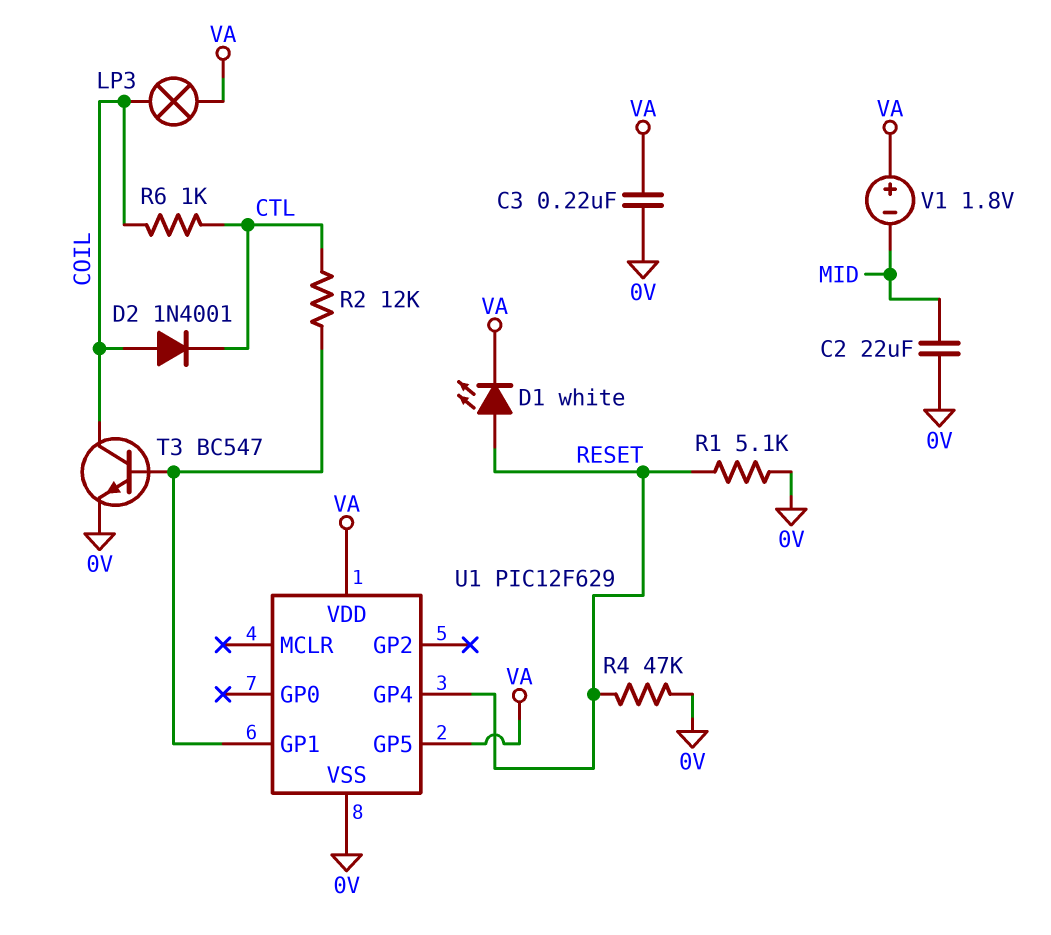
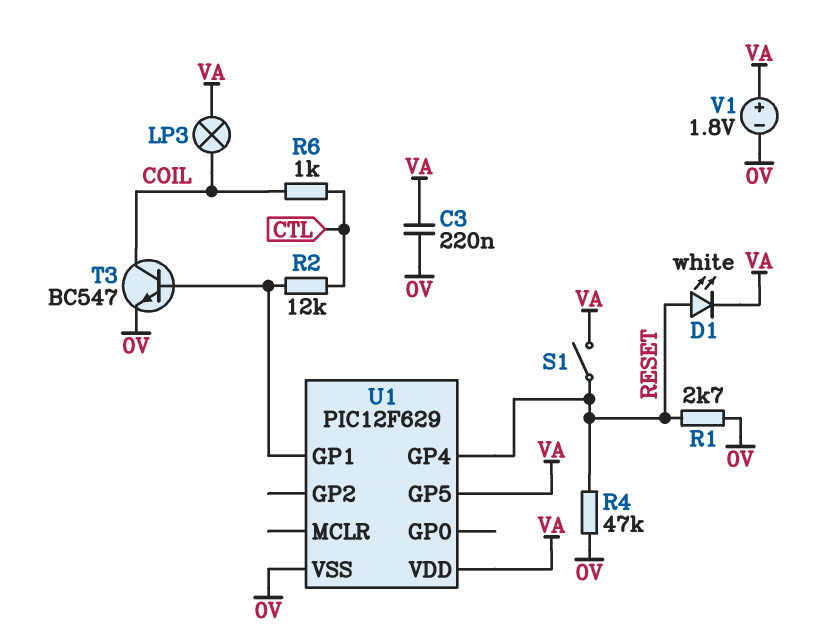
C2: 22uF (0V, MID) -> none
D2: diode 1N4001 (A COIL, K CTL) -> none
R1: 5.1k (0V, RESET) -> 2.7k (0V, RESET)
S1: none -> switch (RESET, VA)
V1: 1.8V (plus VA, minus MID) -> 1.8V (plus VA, minus 0V)

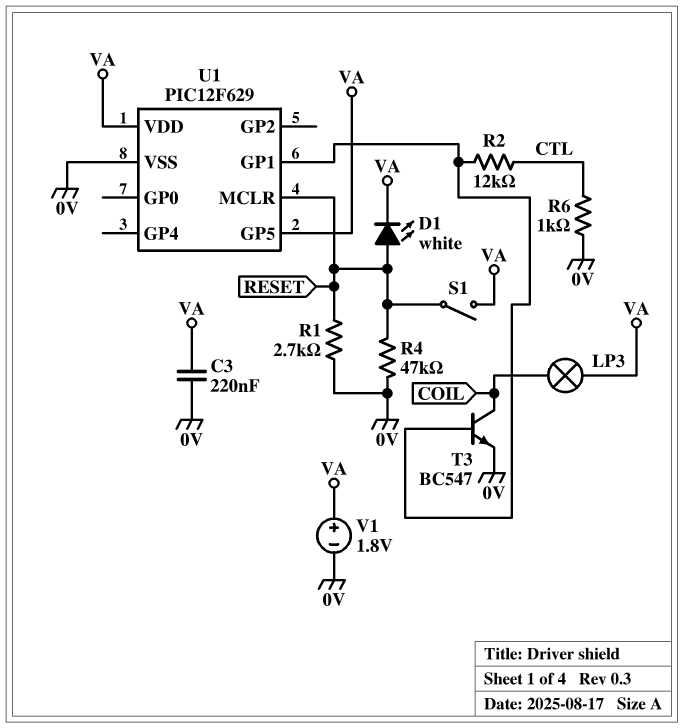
R6: 1k (COIL, CTL) -> 1k (0V, CTL)
U1 pin GP4: RESET -> none
U1 pin MCLR: none -> RESET

